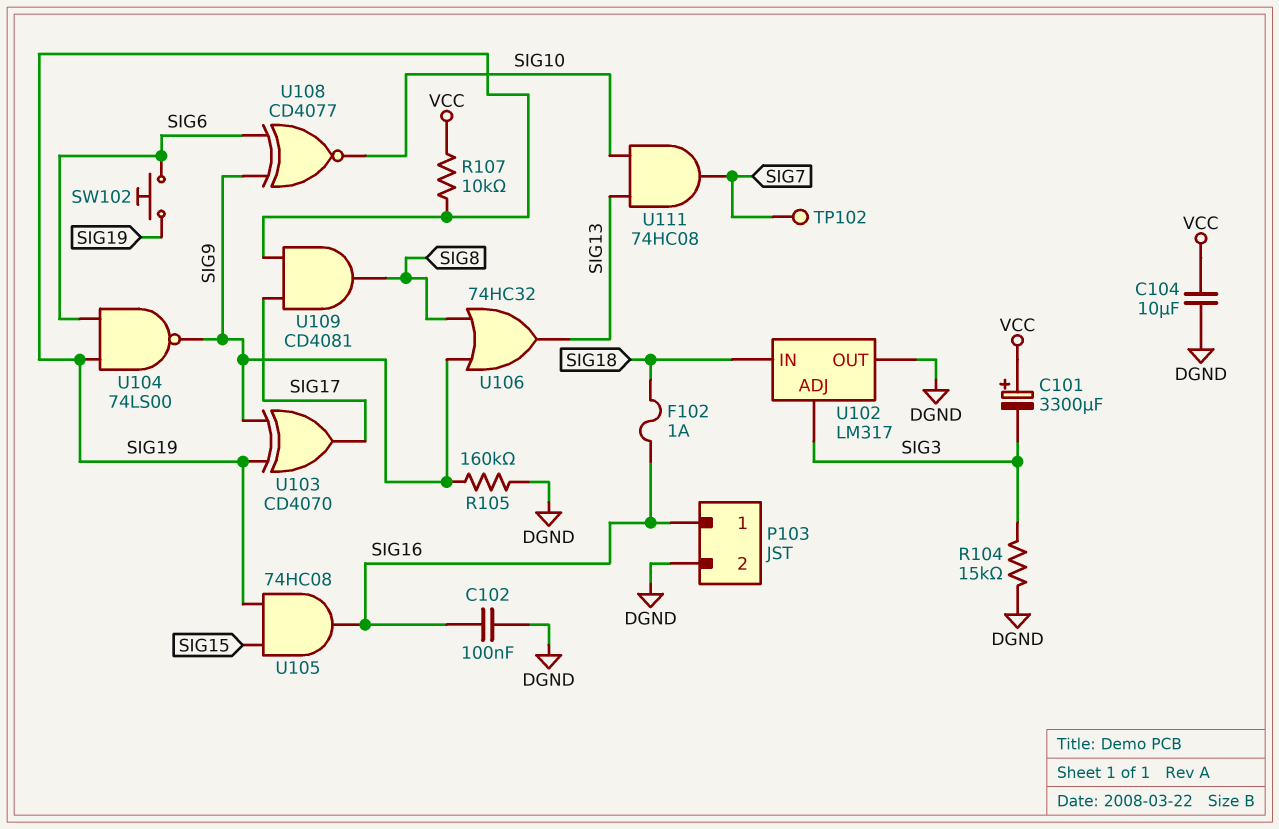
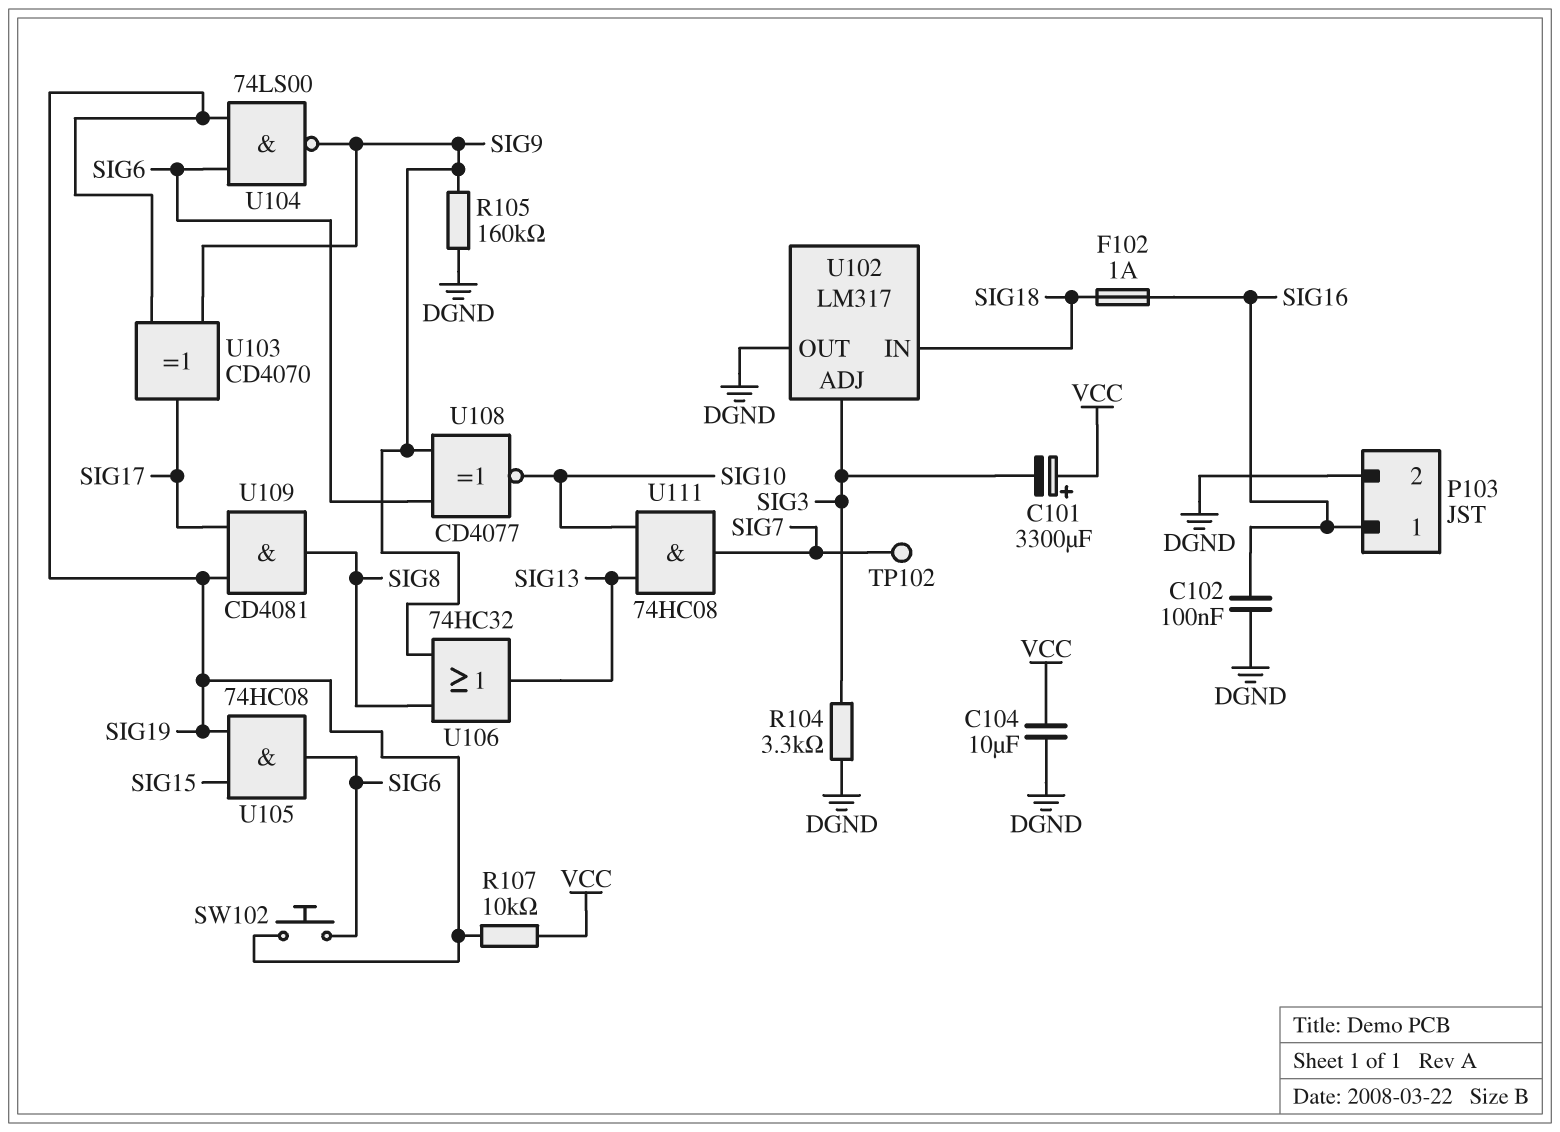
R104: 15k (DGND, SIG3) -> 3.3k (DGND, SIG3)
U105: AND 74HC08 (in SIG15, in SIG19, out SIG16) -> AND 74HC08 (in SIG15, in SIG19, out SIG6)

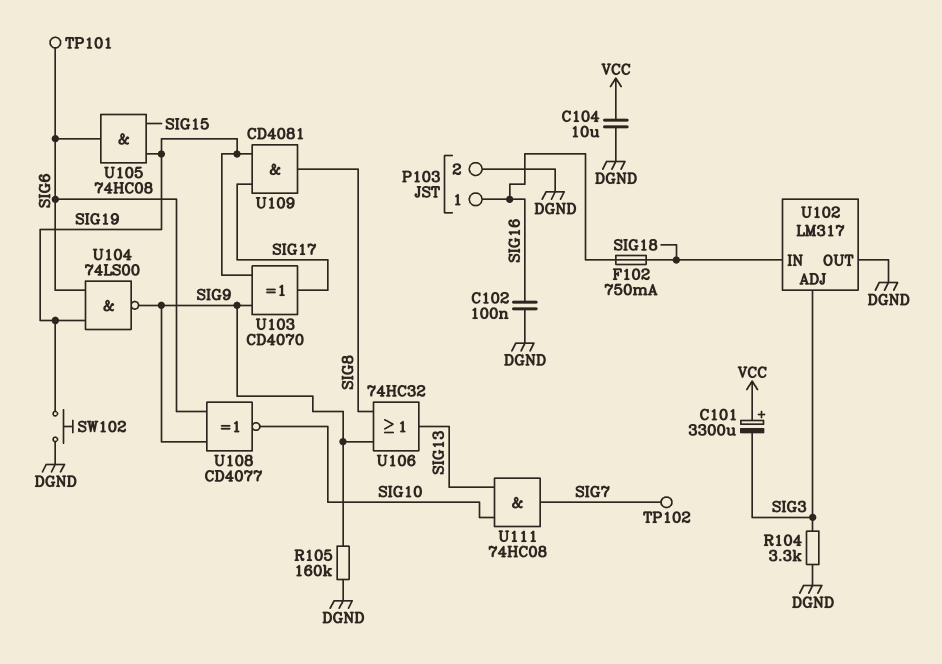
F102: 1A (SIG16, SIG18) -> 750mA (SIG16, SIG18)
R107: 10k (SIG19, VCC) -> none
SW102: button (SIG6, SIG19) -> button (DGND, SIG19)
TP101: none -> test point (SIG6)

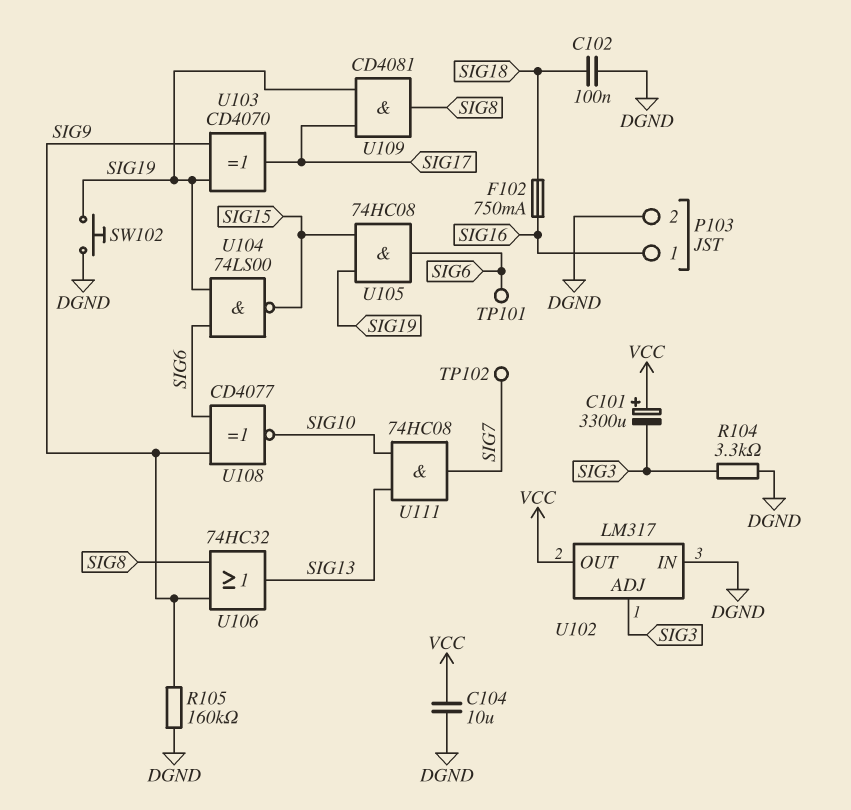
C102: 100nF (DGND, SIG16) -> 100nF (DGND, SIG18)
U102 pin IN: SIG18 -> DGND
U102 pin OUT: DGND -> VCC
U104: NAND 74LS00 (in SIG6, in SIG19, out SIG9) -> NAND 74LS00 (in SIG6, in SIG19, out SIG15)

